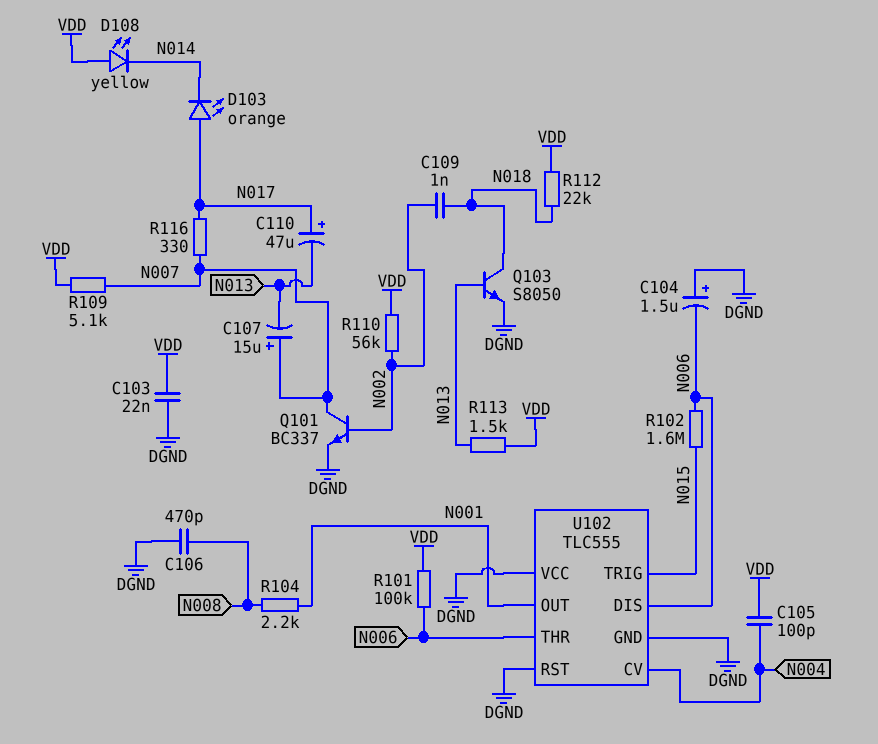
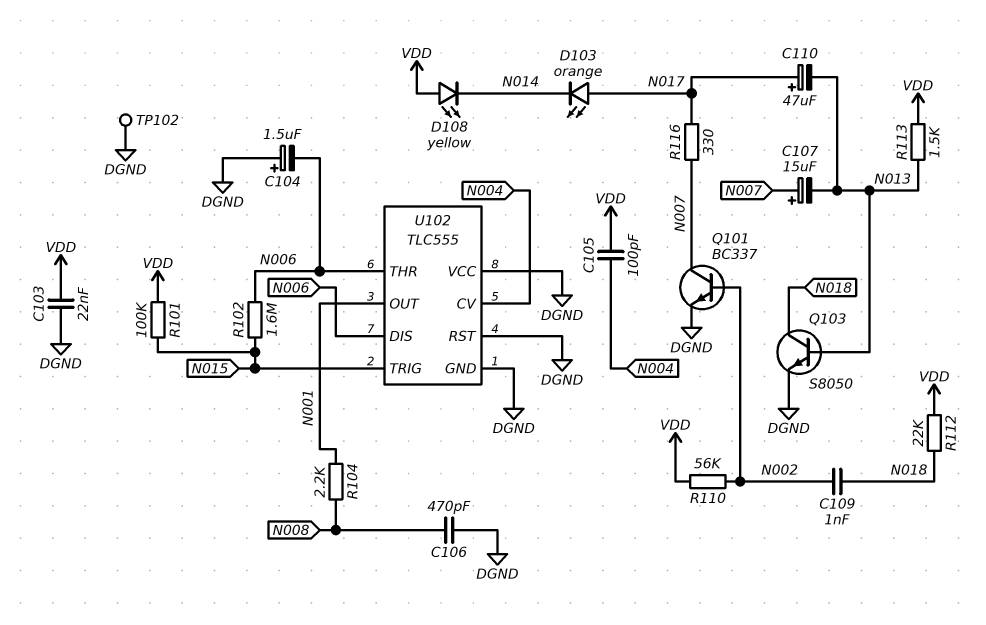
R101: 100k (N006, VDD) -> 100k (N015, VDD)
R109: 5.1k (N007, VDD) -> none
TP102: none -> test point (DGND)

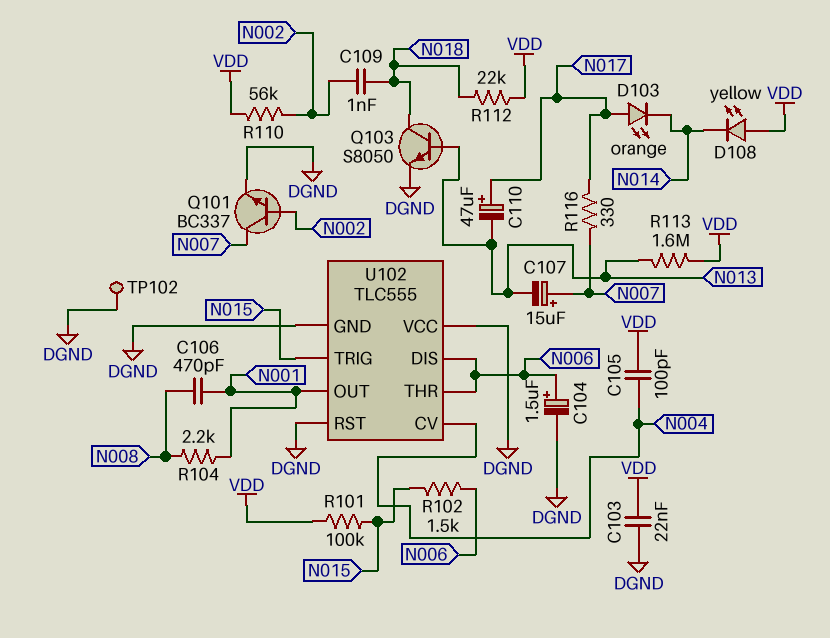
C104: 1.5uF (plus DGND, minus N006) -> 1.5uF (plus N006, minus DGND)
C106: 470pF (DGND, N008) -> 470pF (N001, N008)
R102: 1.6M (N006, N015) -> 1.5k (N006, N015)
R113: 1.5k (N013, VDD) -> 1.6M (N013, VDD)

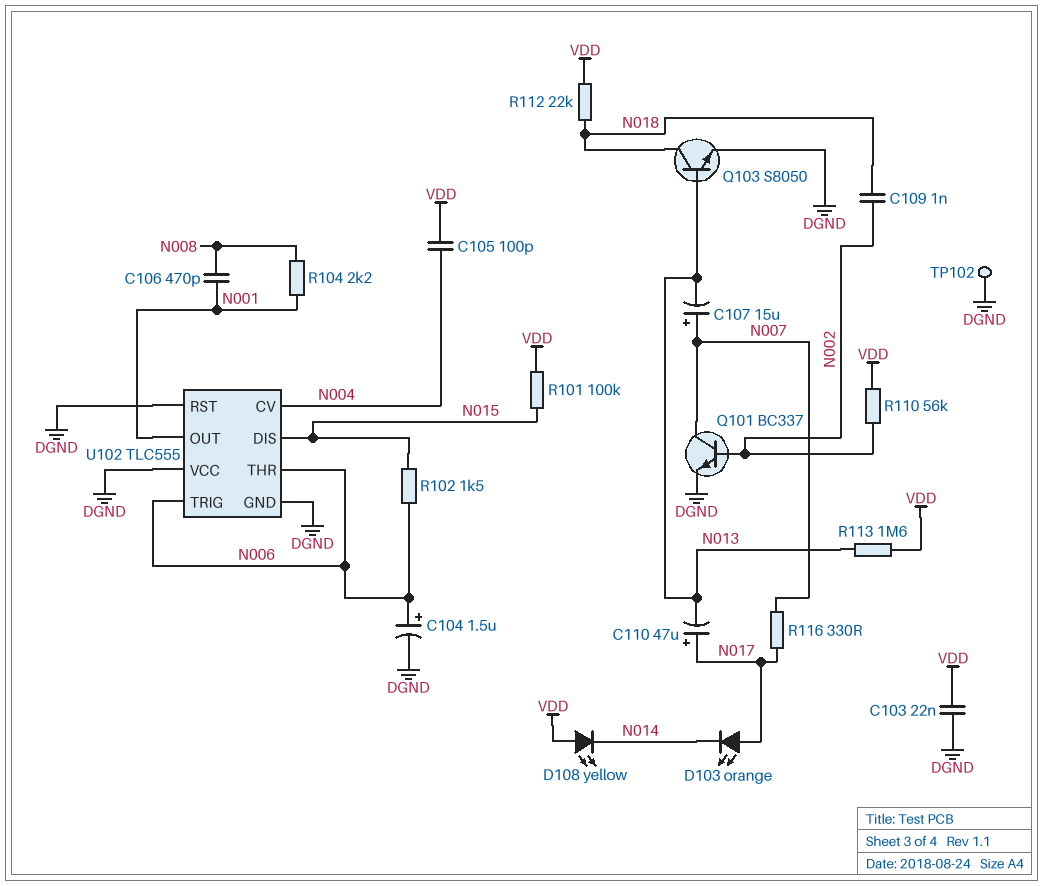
U102 pin DIS: N006 -> N015
U102 pin TRIG: N015 -> N006

